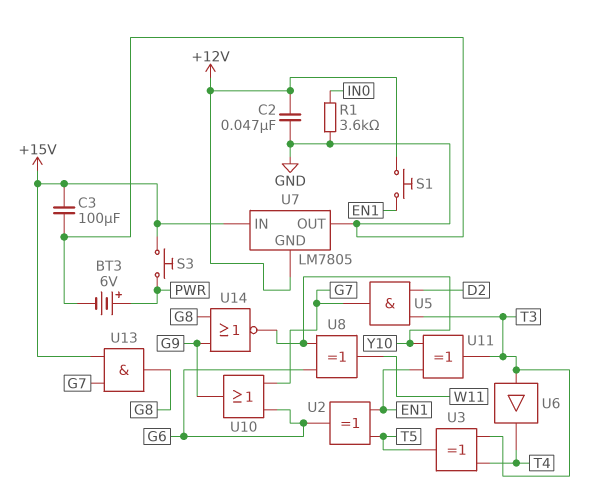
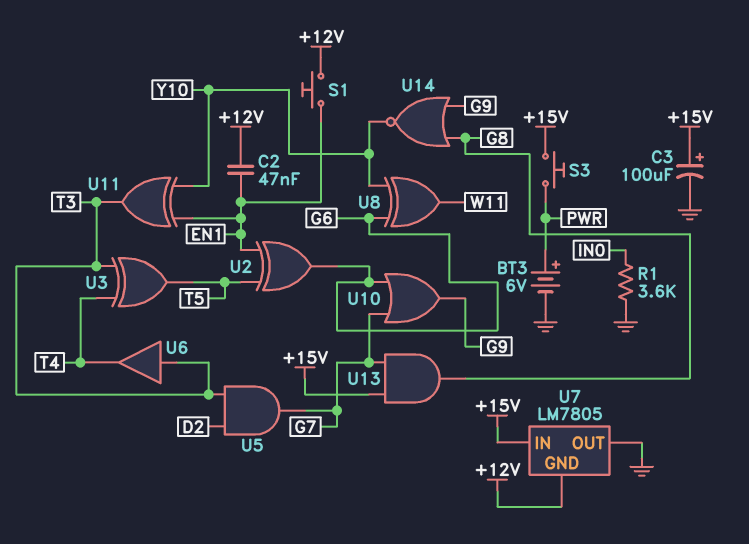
C2: 47nF (+12V, GND) -> 47nF (+12V, EN1)
C3: 100uF (+15V, GND) -> 100uF (plus +15V, minus GND)

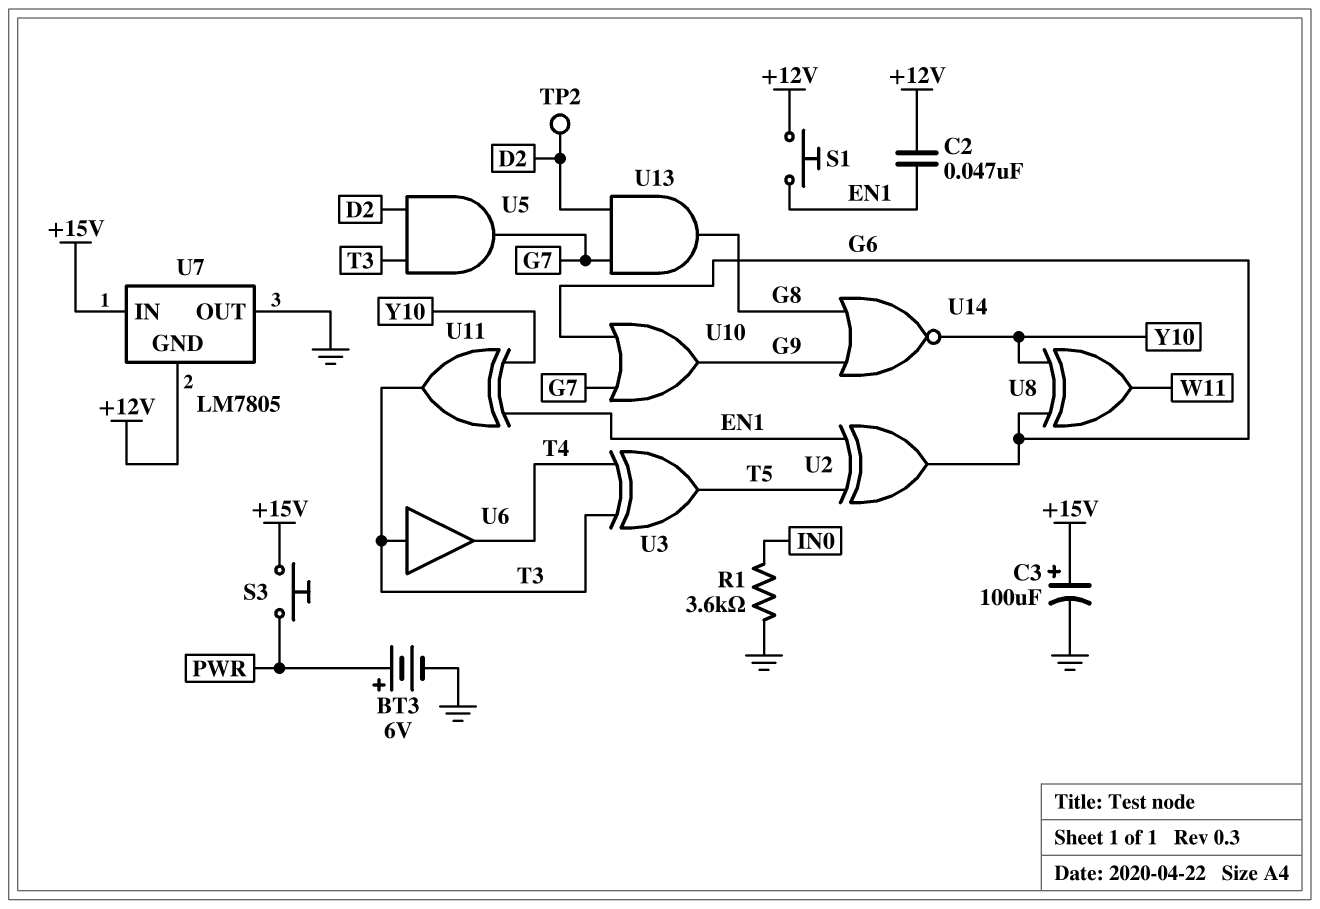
TP2: none -> test point (D2)
U13: AND (in +15V, in G7, out G8) -> AND (in D2, in G7, out G8)

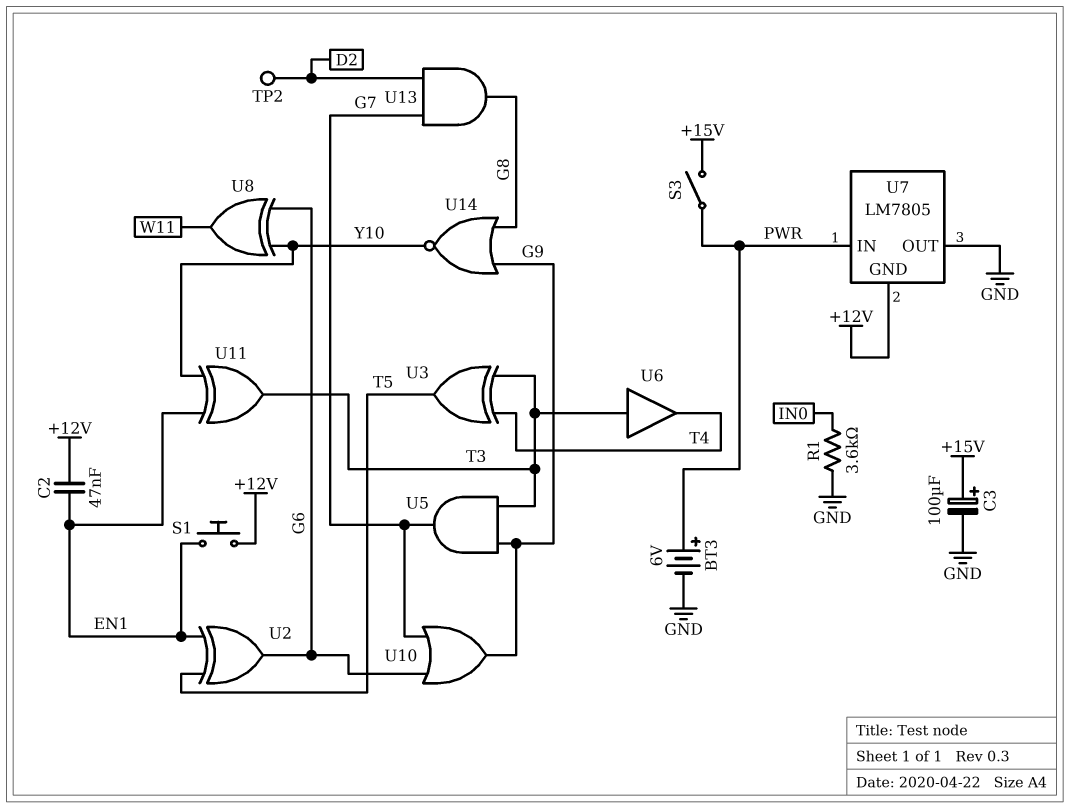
S3: button (+15V, PWR) -> switch (+15V, PWR)
U5: AND (in D2, in T3, out G7) -> AND (in G9, in T3, out G7)
U7 pin IN: +15V -> PWR

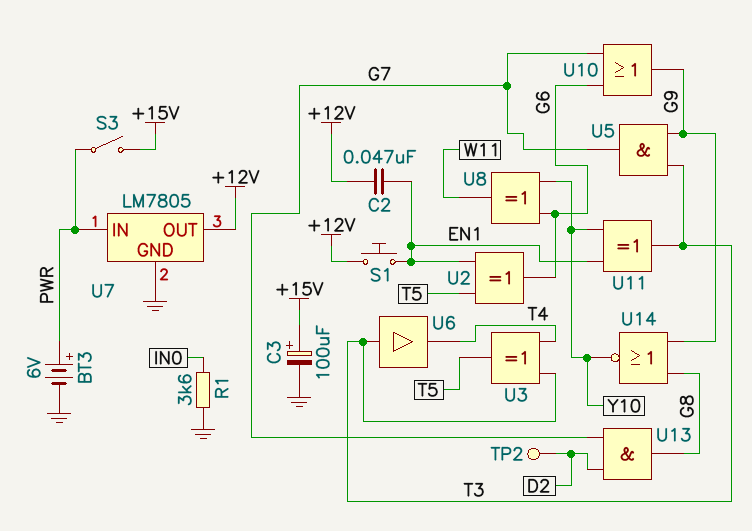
U7 pin GND: +12V -> GND
U7 pin OUT: GND -> +12V

